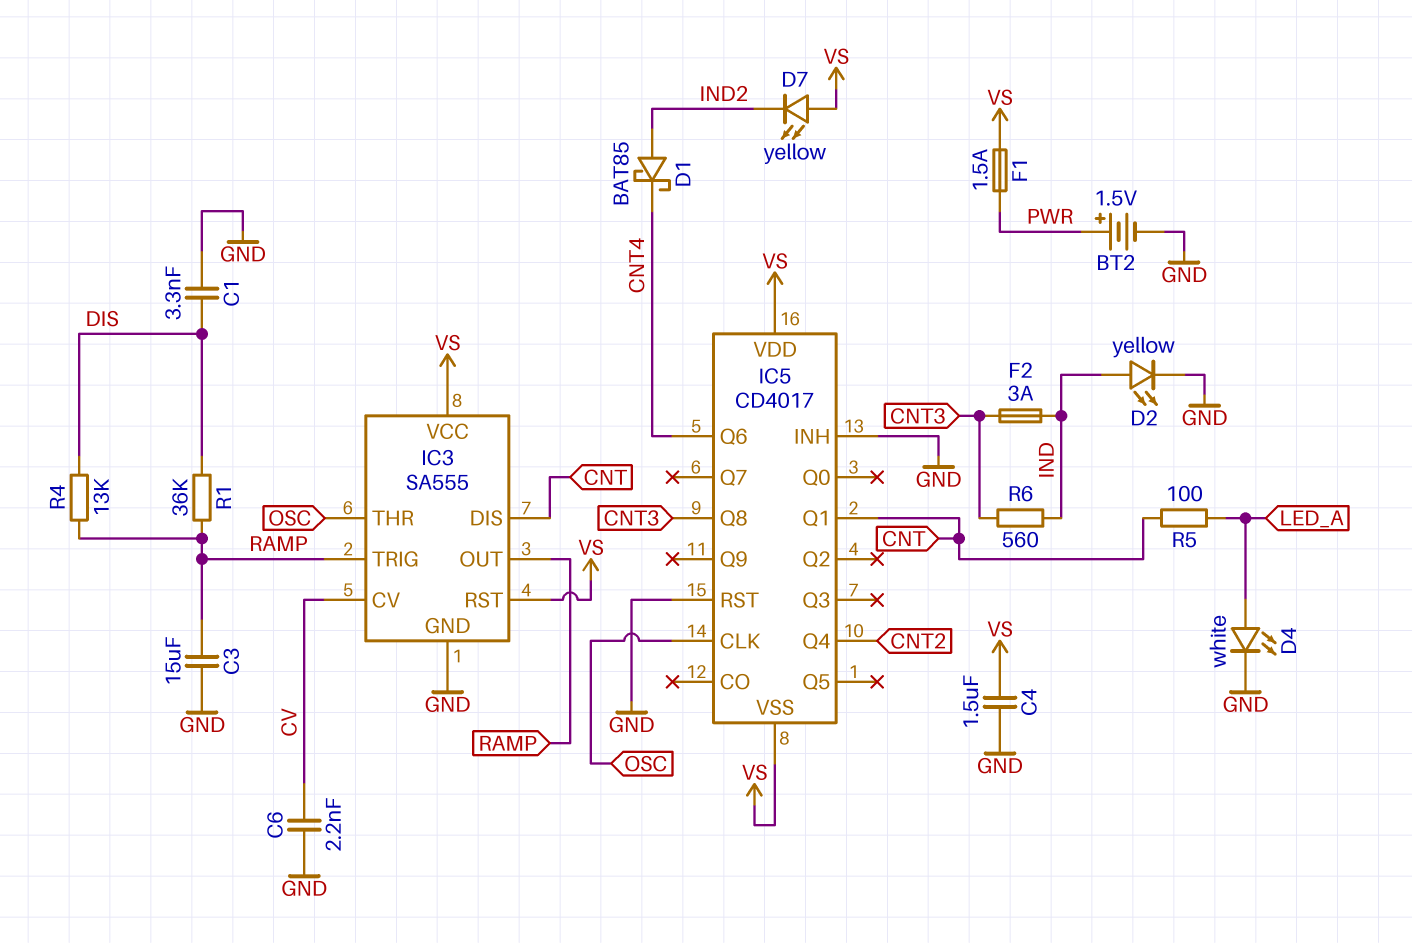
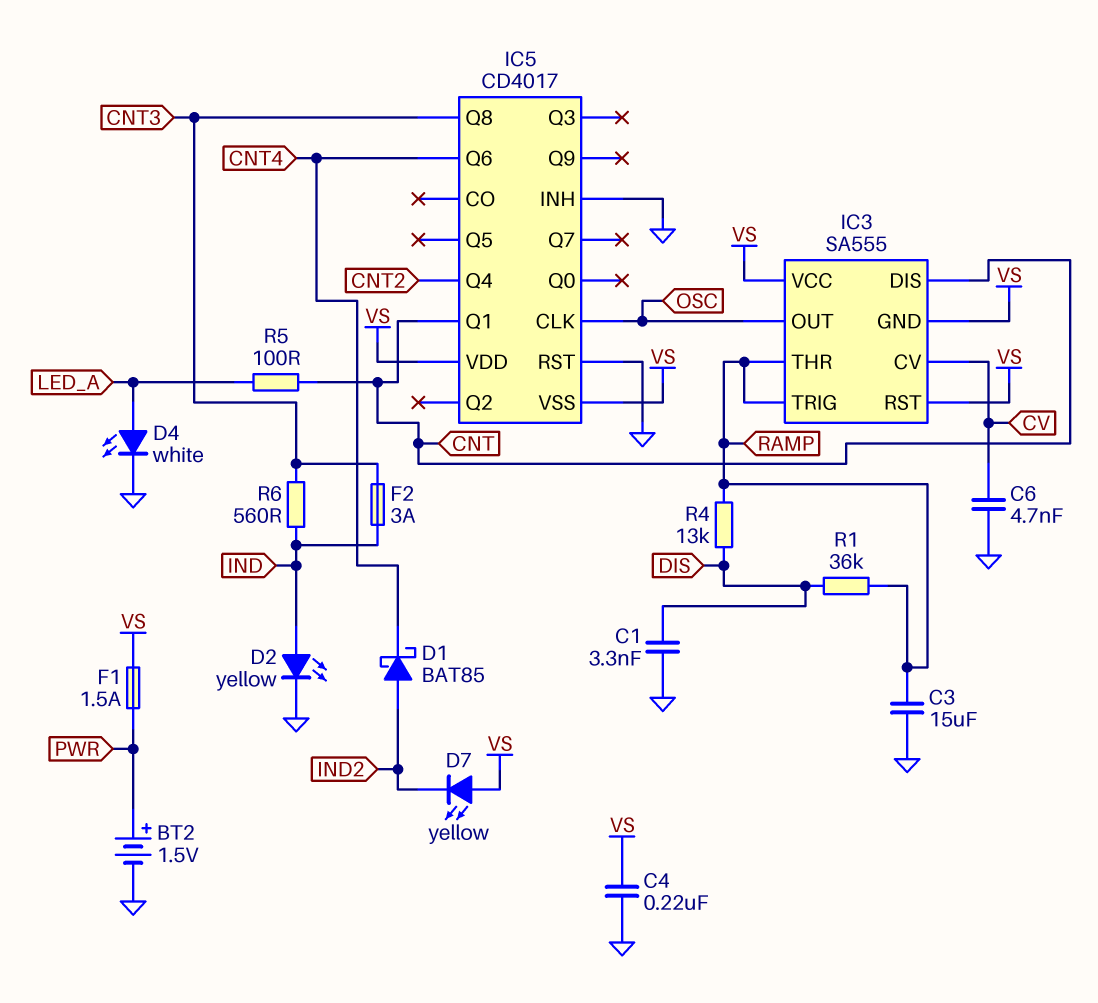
C4: 1.5uF (GND, VS) -> 220nF (GND, VS)
C6: 2.2nF (CV, GND) -> 4.7nF (CV, GND)
IC3 pin GND: GND -> VS
IC3 pin OUT: RAMP -> OSC
IC3 pin THR: OSC -> RAMP

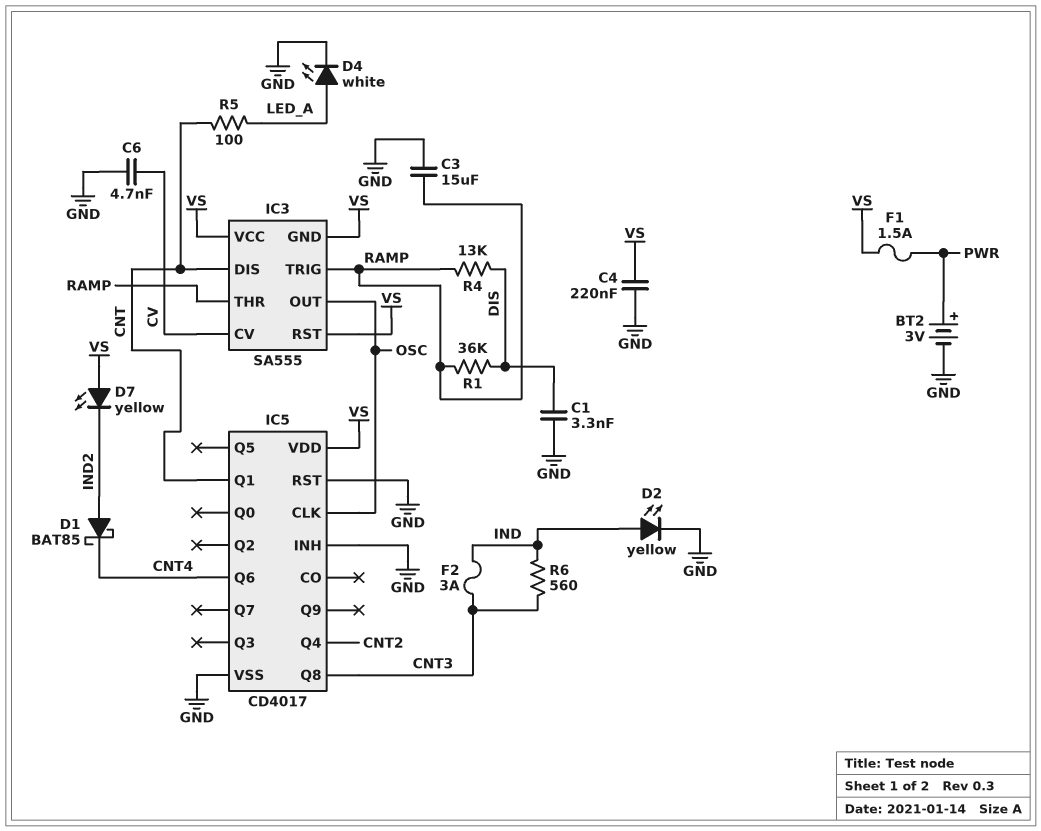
BT2: 1.5V (plus PWR, minus GND) -> 3V (plus PWR, minus GND)
IC5 pin VSS: VS -> GND

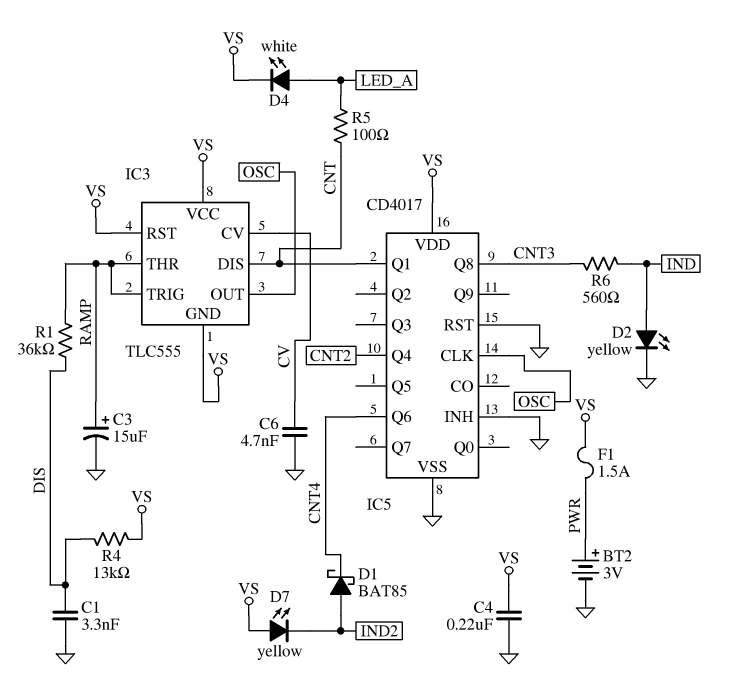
C3: 15uF (GND, RAMP) -> 15uF (plus RAMP, minus GND)
D4: LED white (A LED_A, K GND) -> LED white (A LED_A, K VS)
F2: 3A (CNT3, IND) -> none
IC3: SA555 -> TLC555
R4: 13k (DIS, RAMP) -> 13k (DIS, VS)

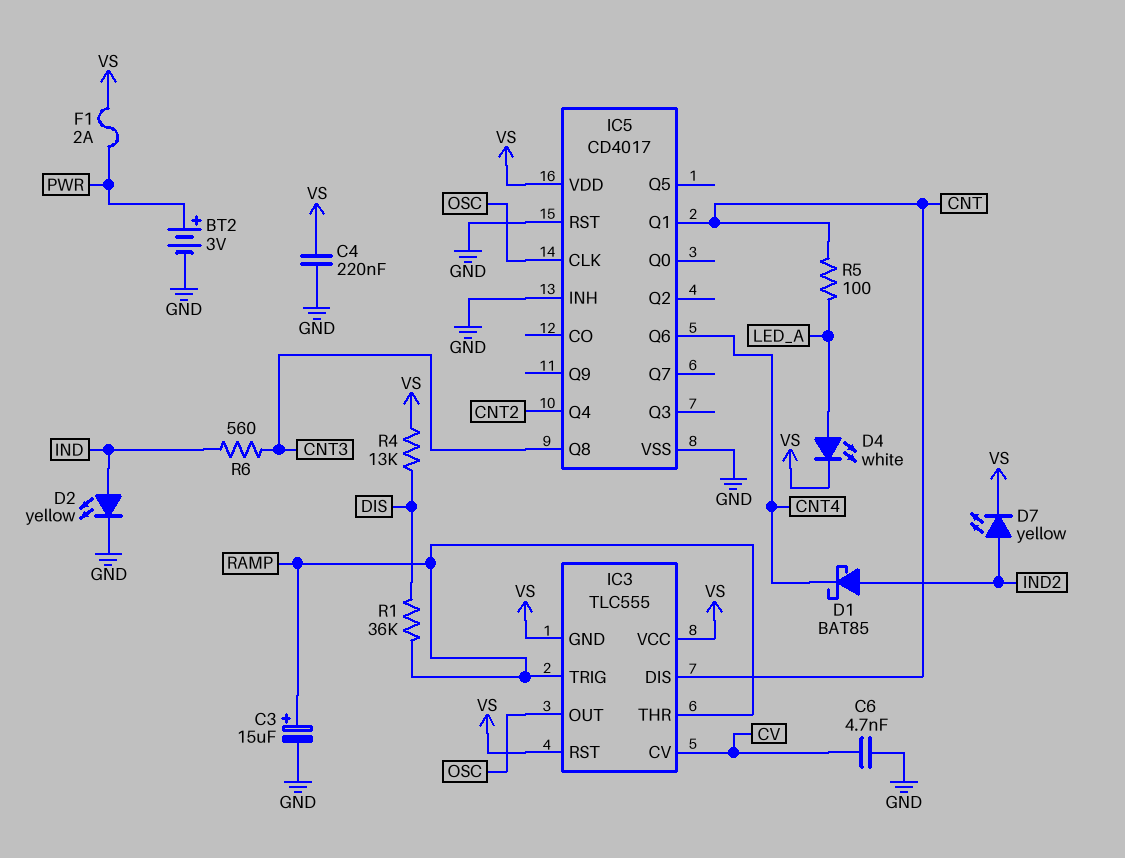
C1: 3.3nF (DIS, GND) -> none
D7: LED yellow (A VS, K IND2) -> LED yellow (A IND2, K VS)
F1: 1.5A (PWR, VS) -> 2A (PWR, VS)

